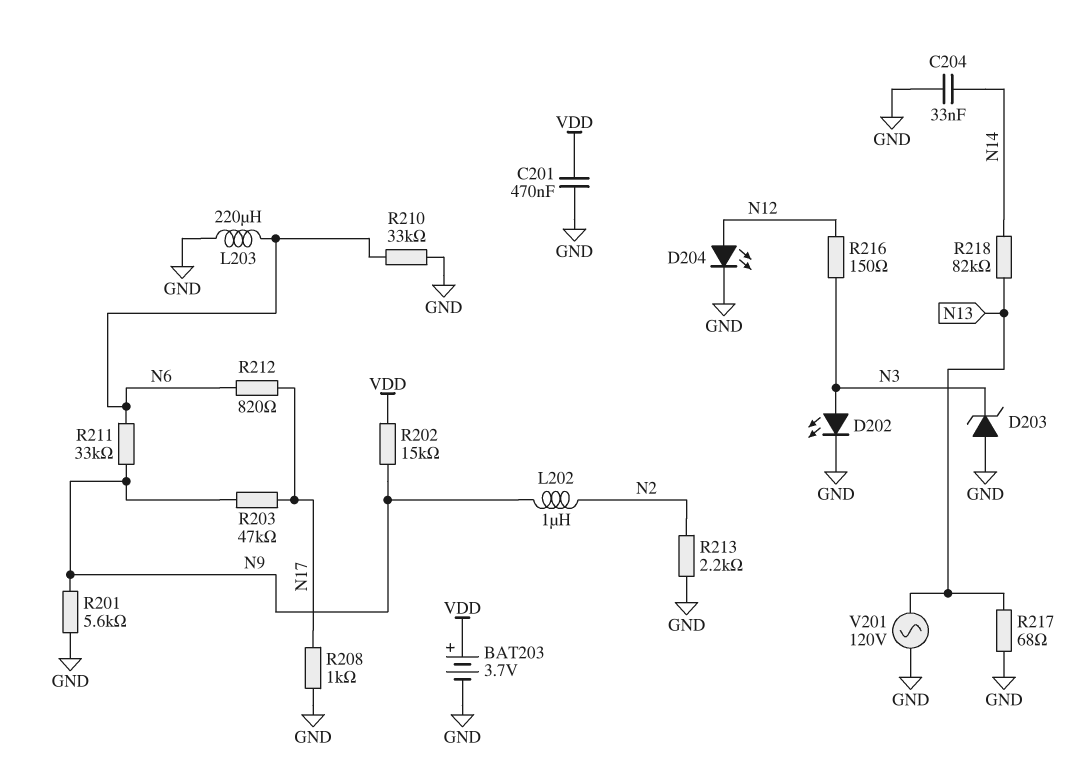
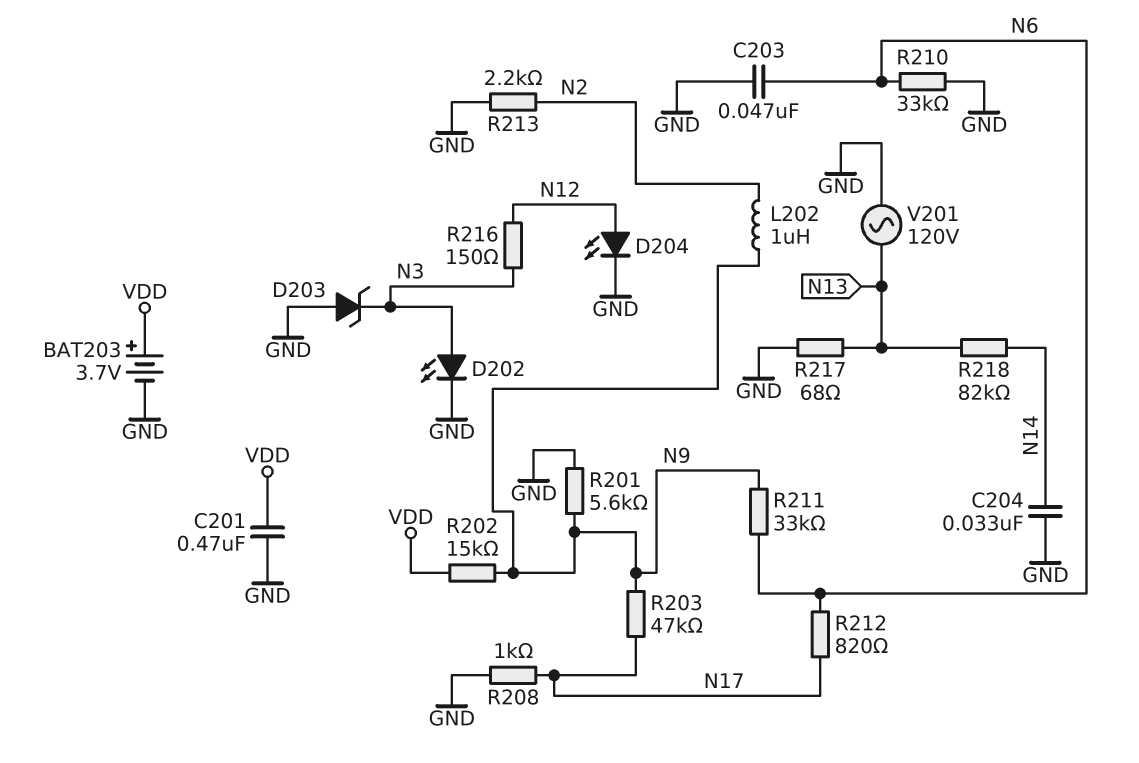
C203: none -> 47nF (GND, N6)
L203: 220uH (GND, N6) -> none

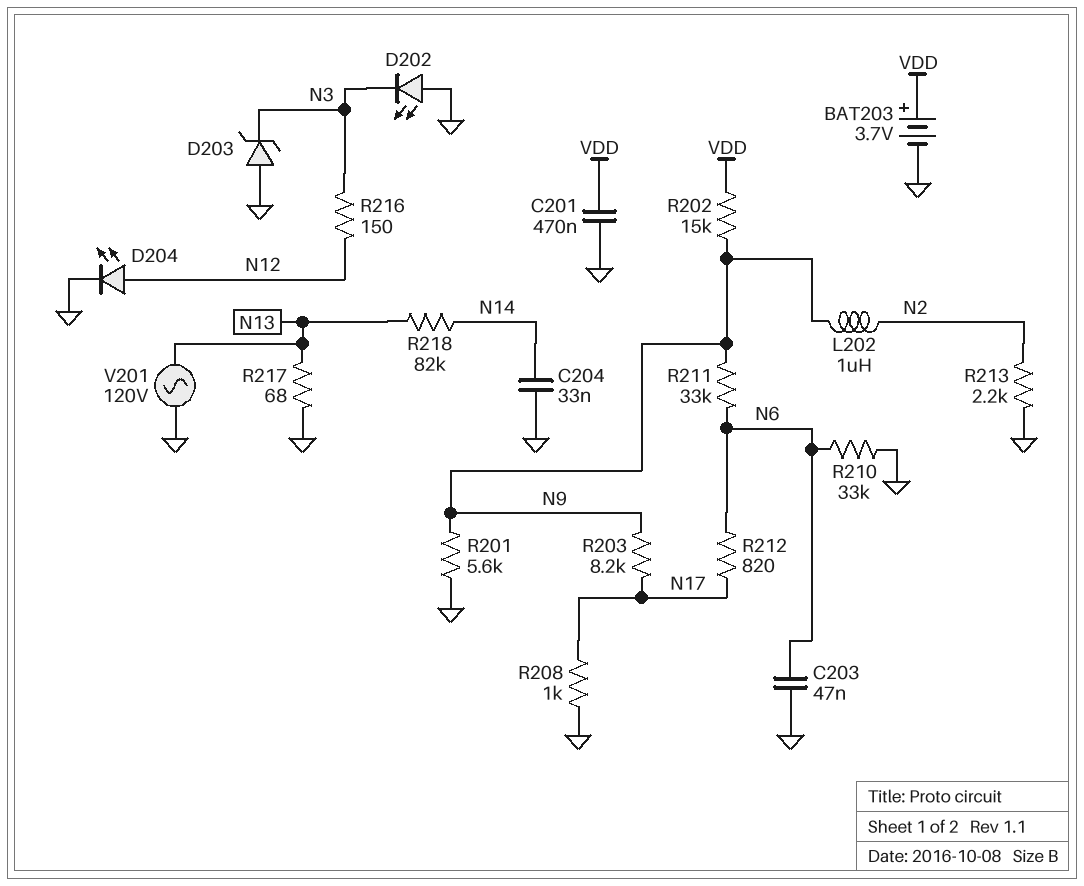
D202: LED (A N3, K GND) -> LED (A GND, K N3)
R203: 47k (N9, N17) -> 8.2k (N9, N17)

